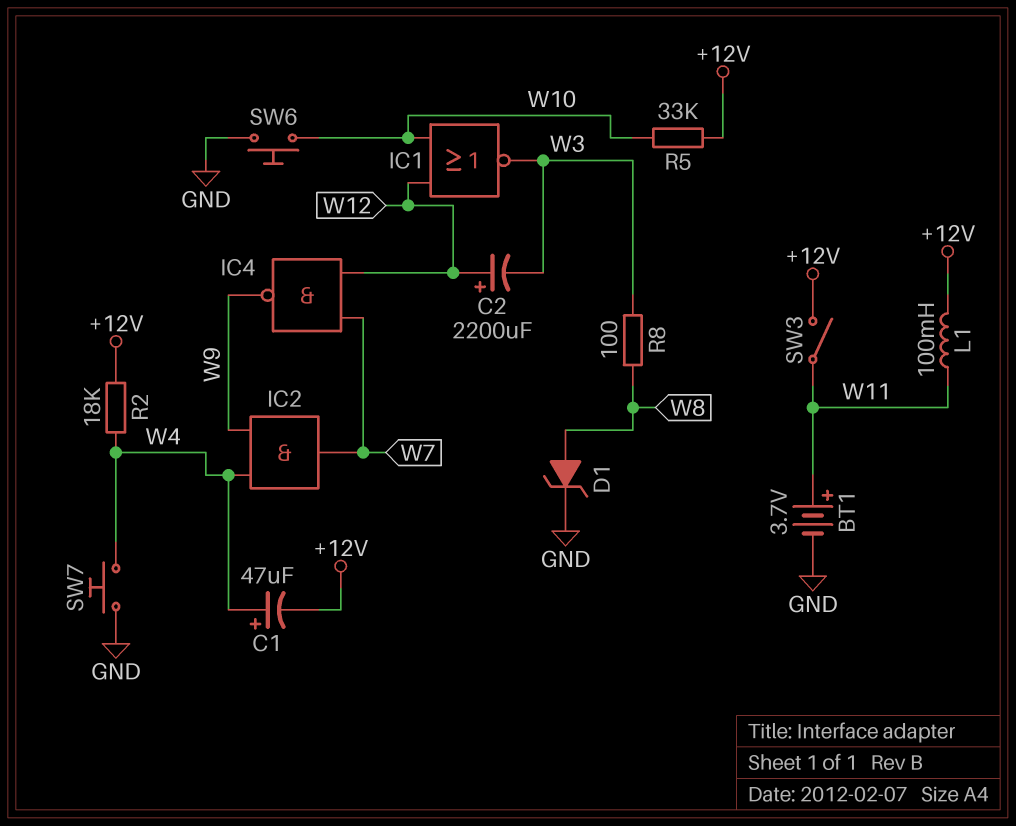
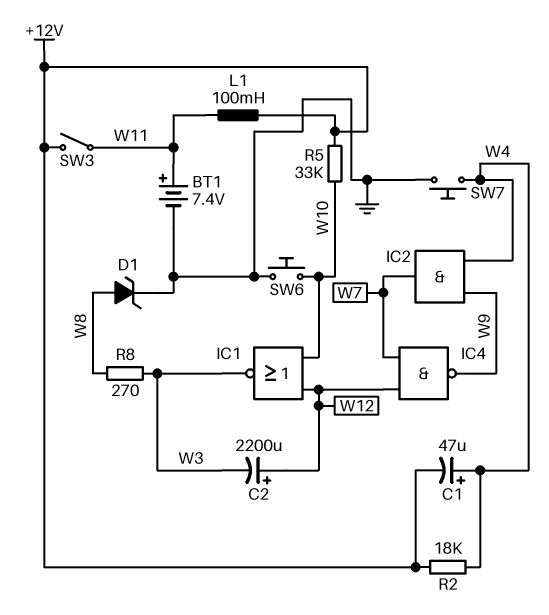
BT1: 3.7V (plus W11, minus GND) -> 7.4V (plus W11, minus GND)
R8: 100 (W3, W8) -> 270 (W3, W8)

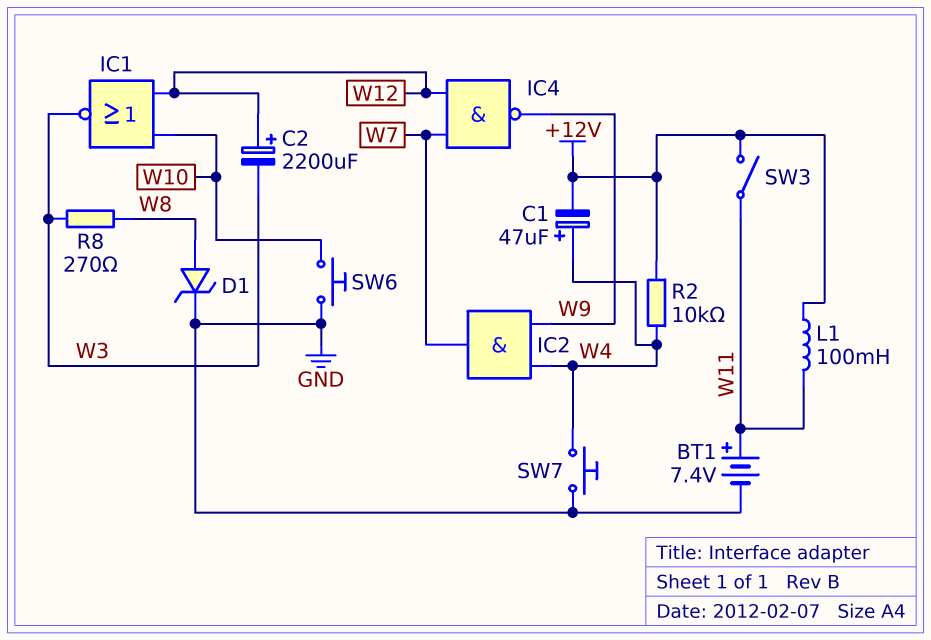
R2: 18k (+12V, W4) -> 10k (+12V, W4)
R5: 33k (+12V, W10) -> none

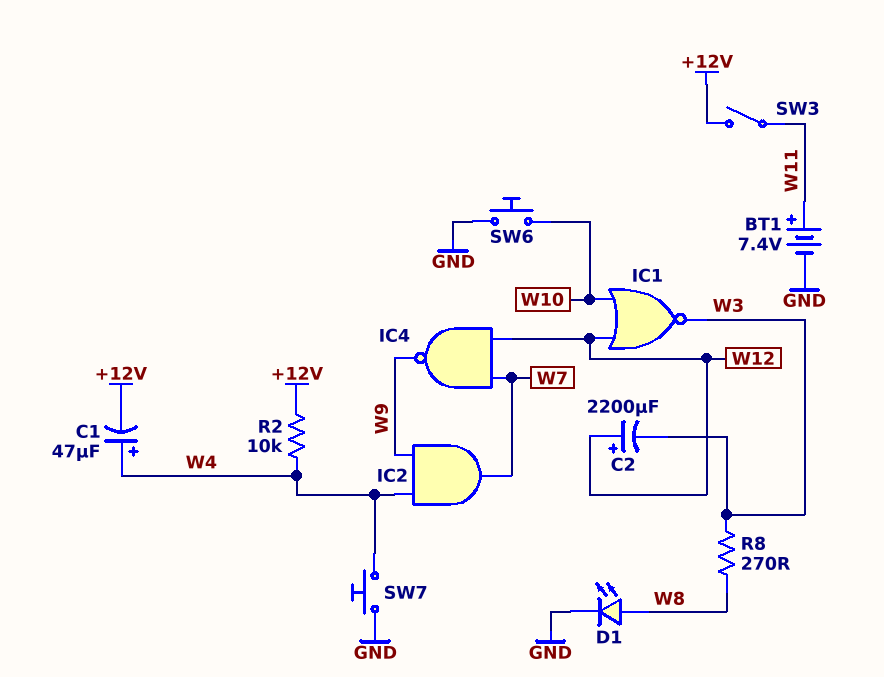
D1: zener (A W8, K GND) -> LED (A W8, K GND)
L1: 100mH (+12V, W11) -> none

